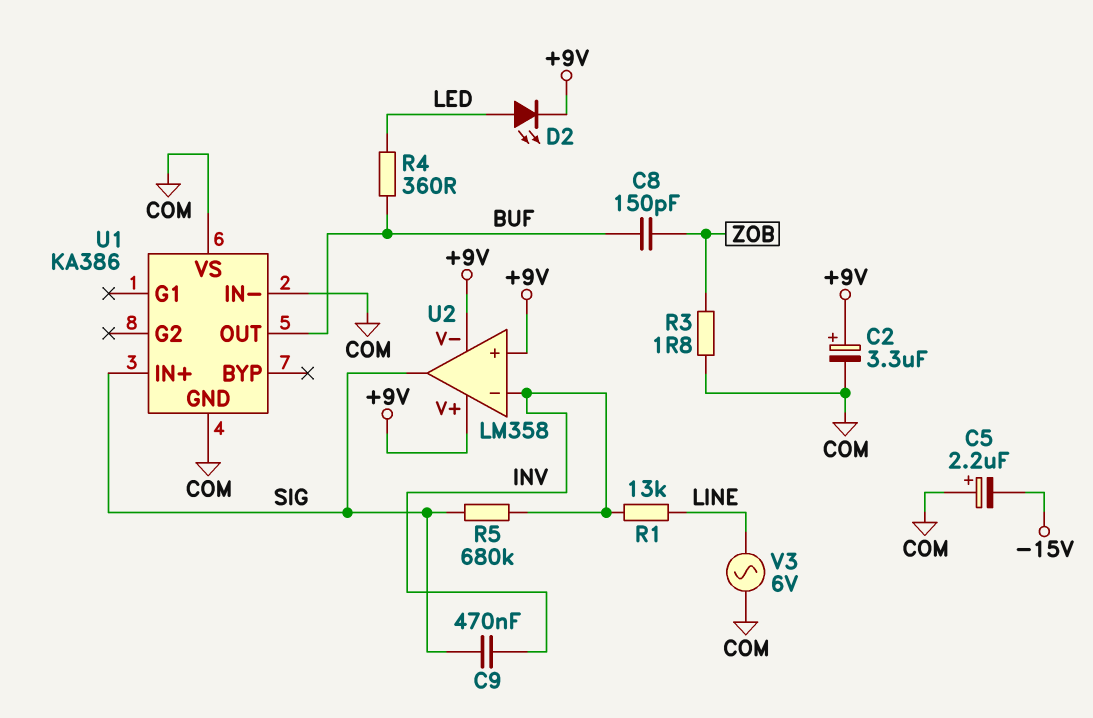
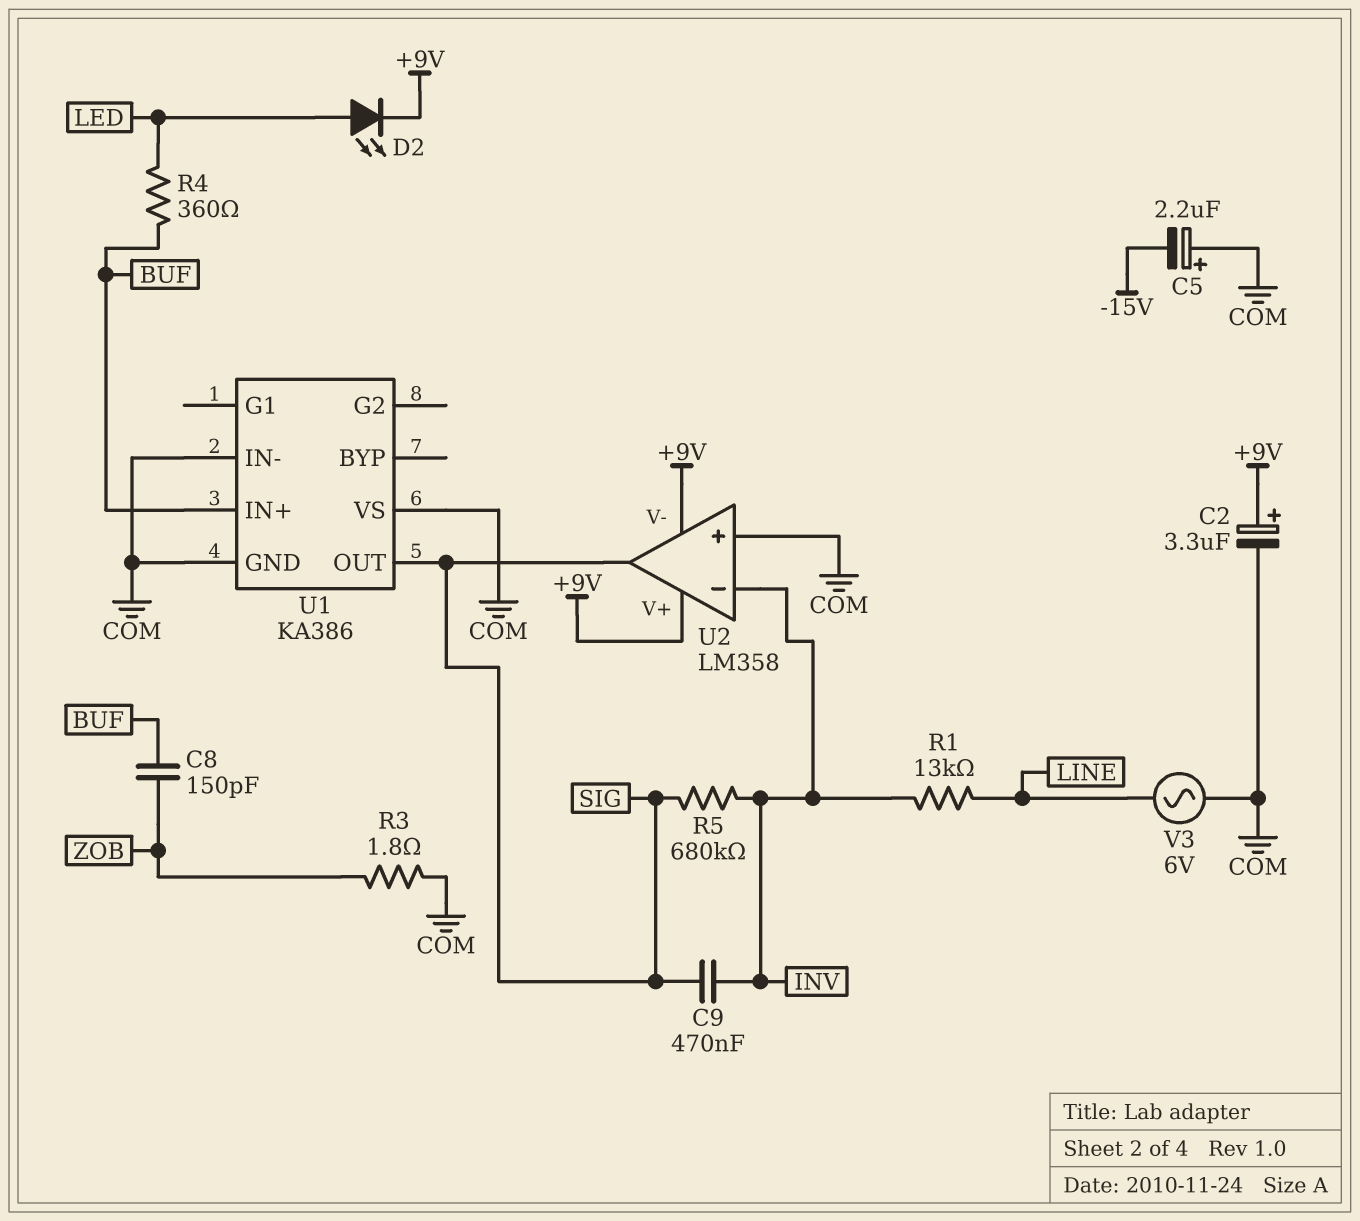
U1 pin IN+: SIG -> BUF
U1 pin OUT: BUF -> SIG
U2 pin in+: +9V -> COM

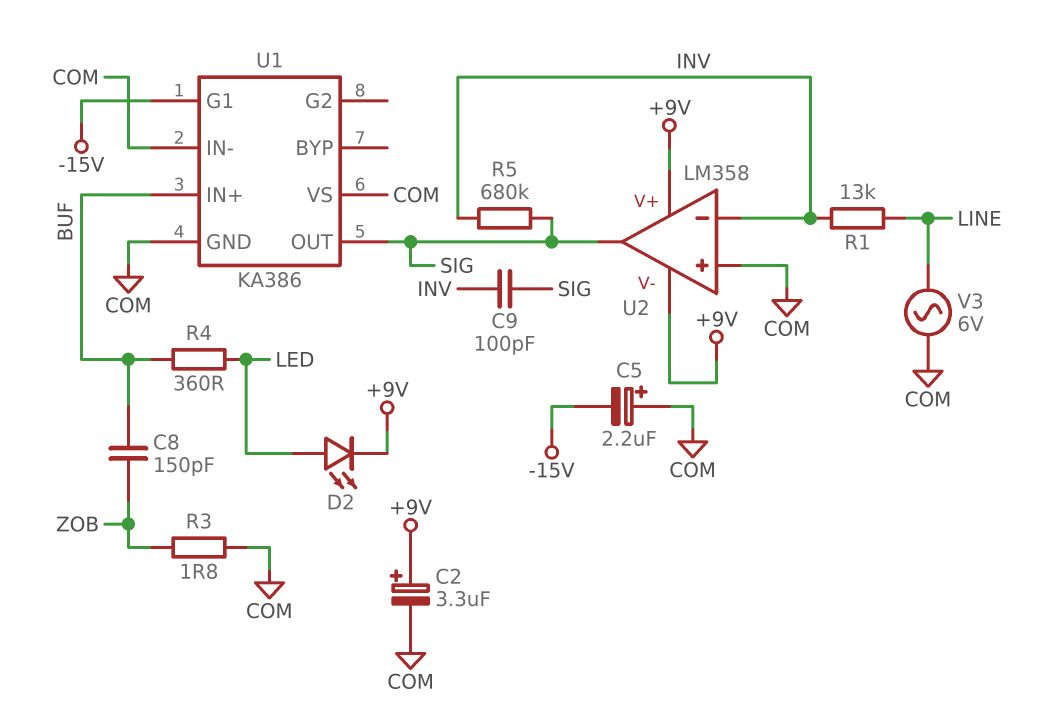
C9: 470nF (INV, SIG) -> 100pF (INV, SIG)
U1 pin G1: none -> -15V

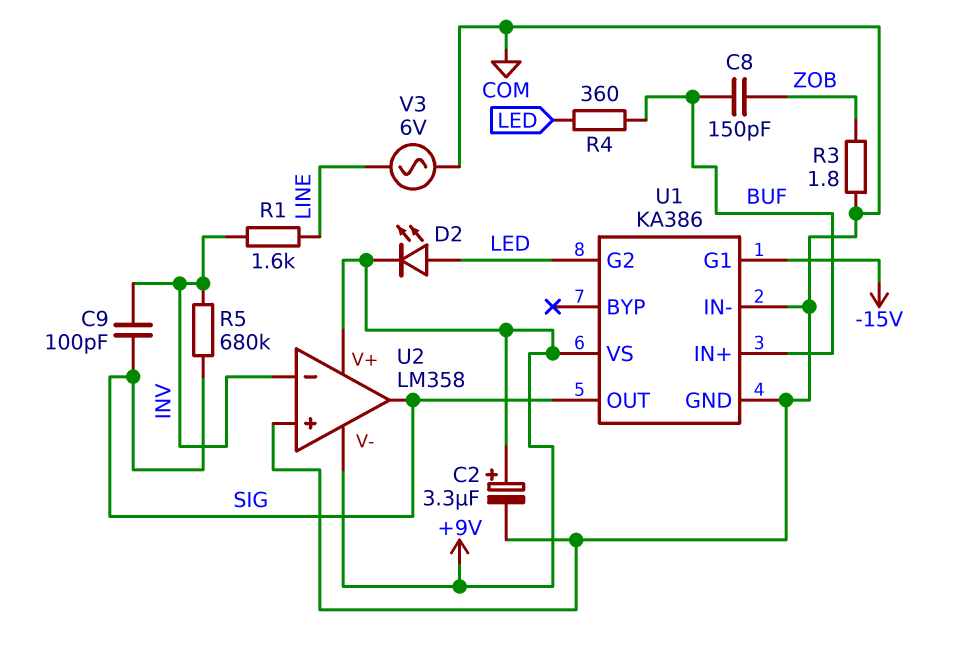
C5: 2.2uF (plus COM, minus -15V) -> none
R1: 13k (INV, LINE) -> 1.6k (INV, LINE)
U1 pin G2: none -> LED
U1 pin VS: COM -> +9V

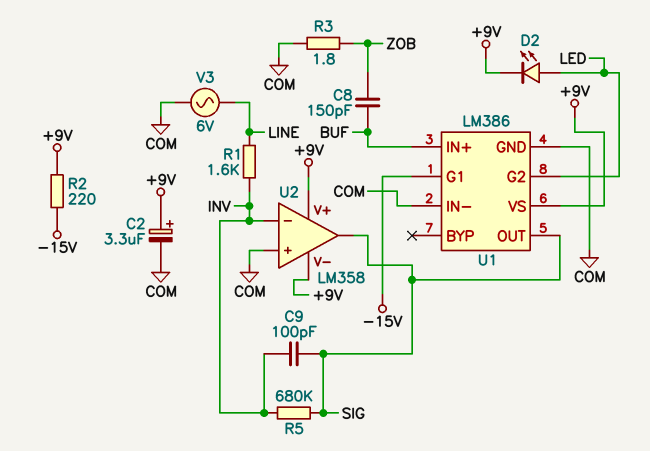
R2: none -> 220 (+9V, -15V)
R4: 360 (BUF, LED) -> none
U1: KA386 -> LM386

